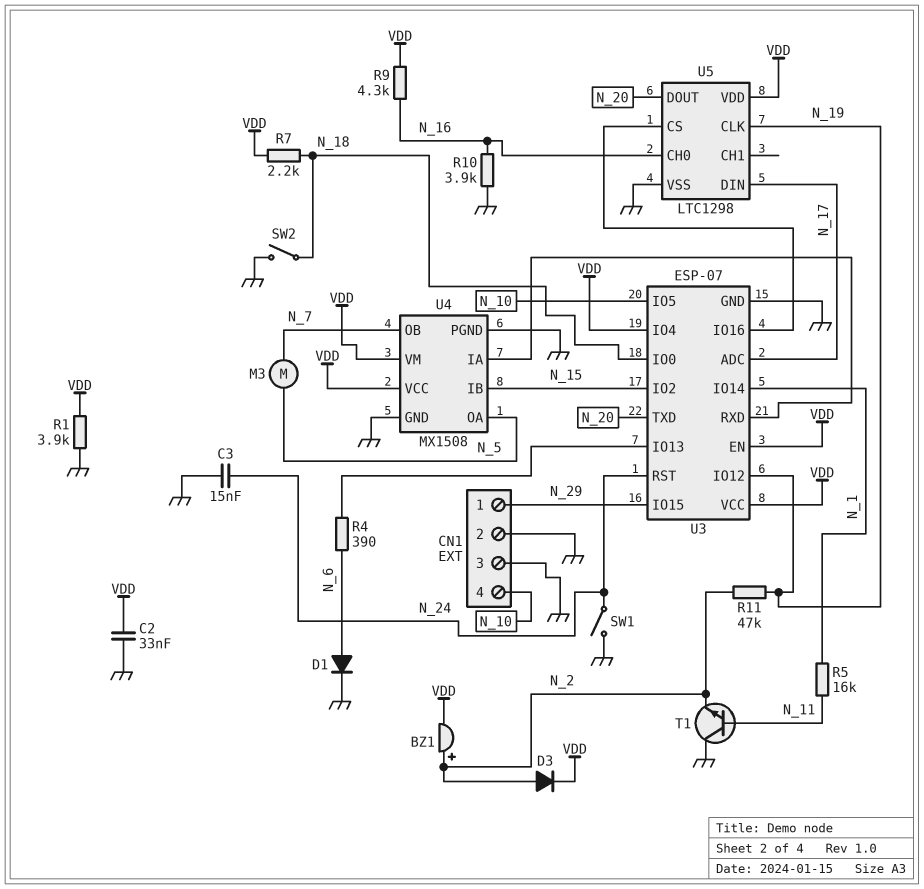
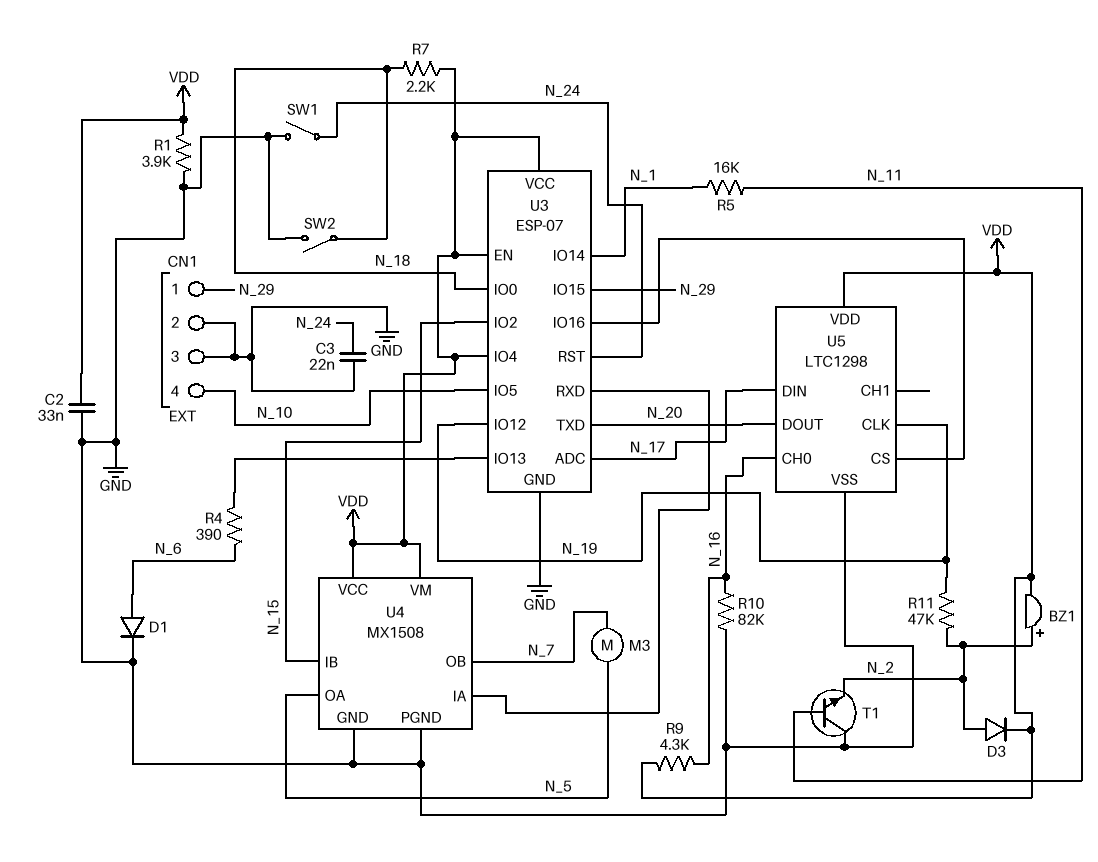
C3: 15nF (GND, N_24) -> 22nF (GND, N_24)
R10: 3.9k (GND, N_16) -> 82k (GND, N_16)

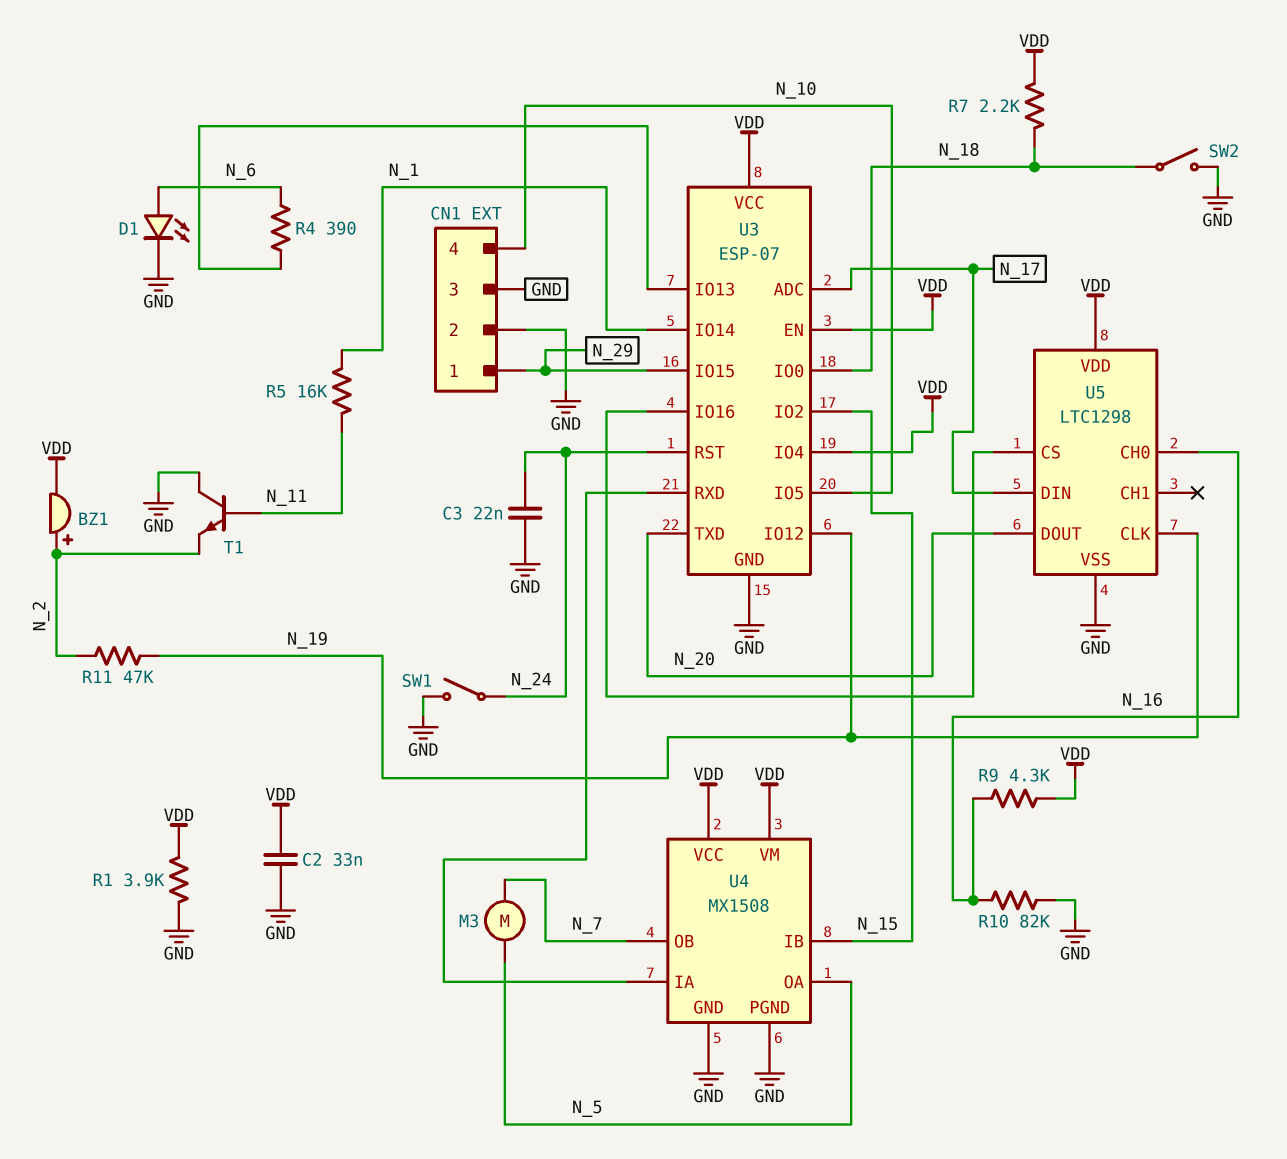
D1: diode (A N_6, K GND) -> LED (A N_6, K GND)
D3: diode (A N_2, K VDD) -> none

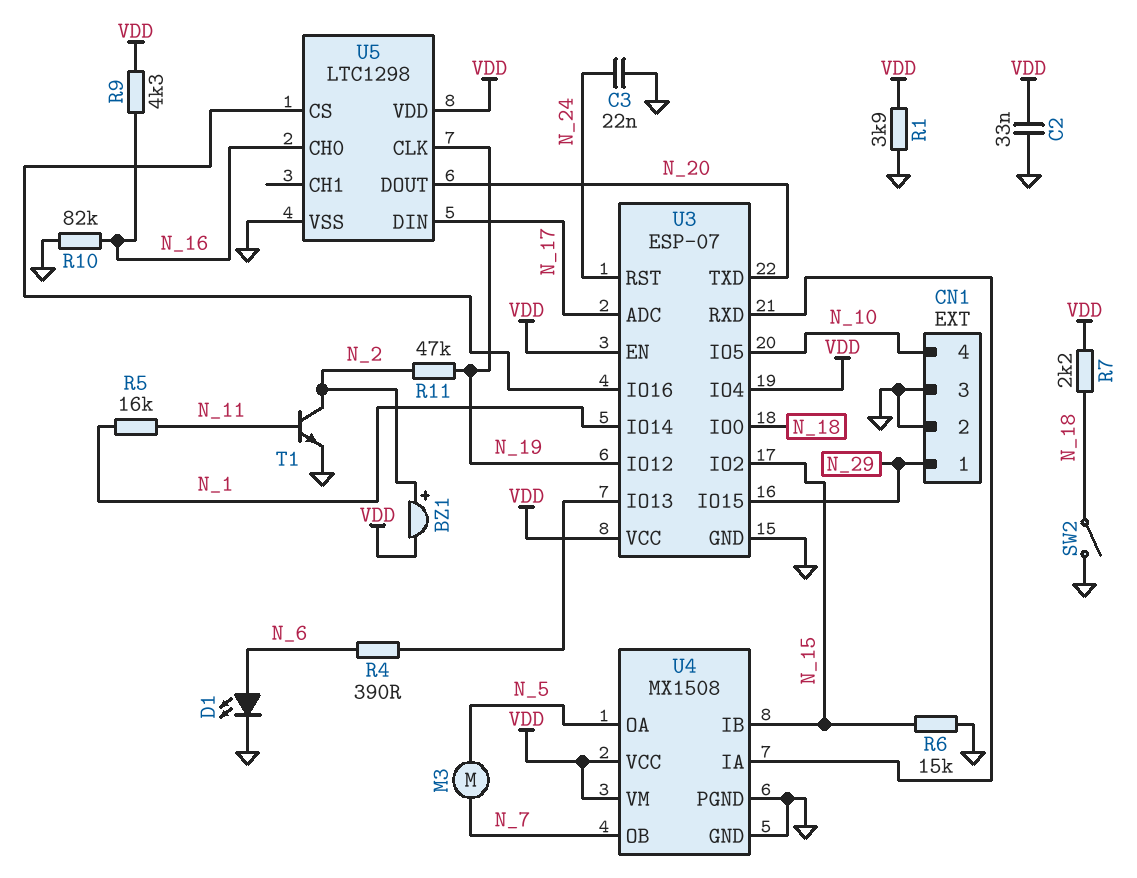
R6: none -> 15k (GND, N_15)
SW1: switch (GND, N_24) -> none
T1: NPN (B N_11, C GND, E N_2) -> NPN (B N_11, C N_2, E GND)

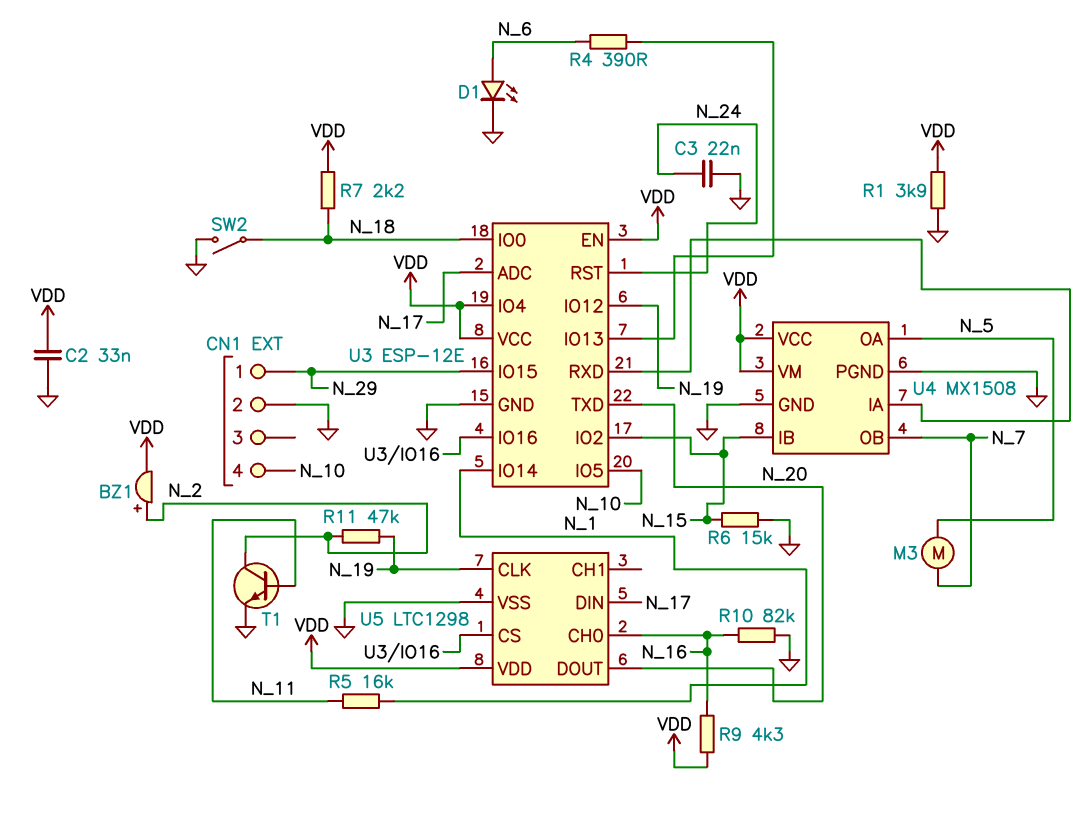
CN1 pin 3: GND -> none
U3: ESP-07 -> ESP-12E

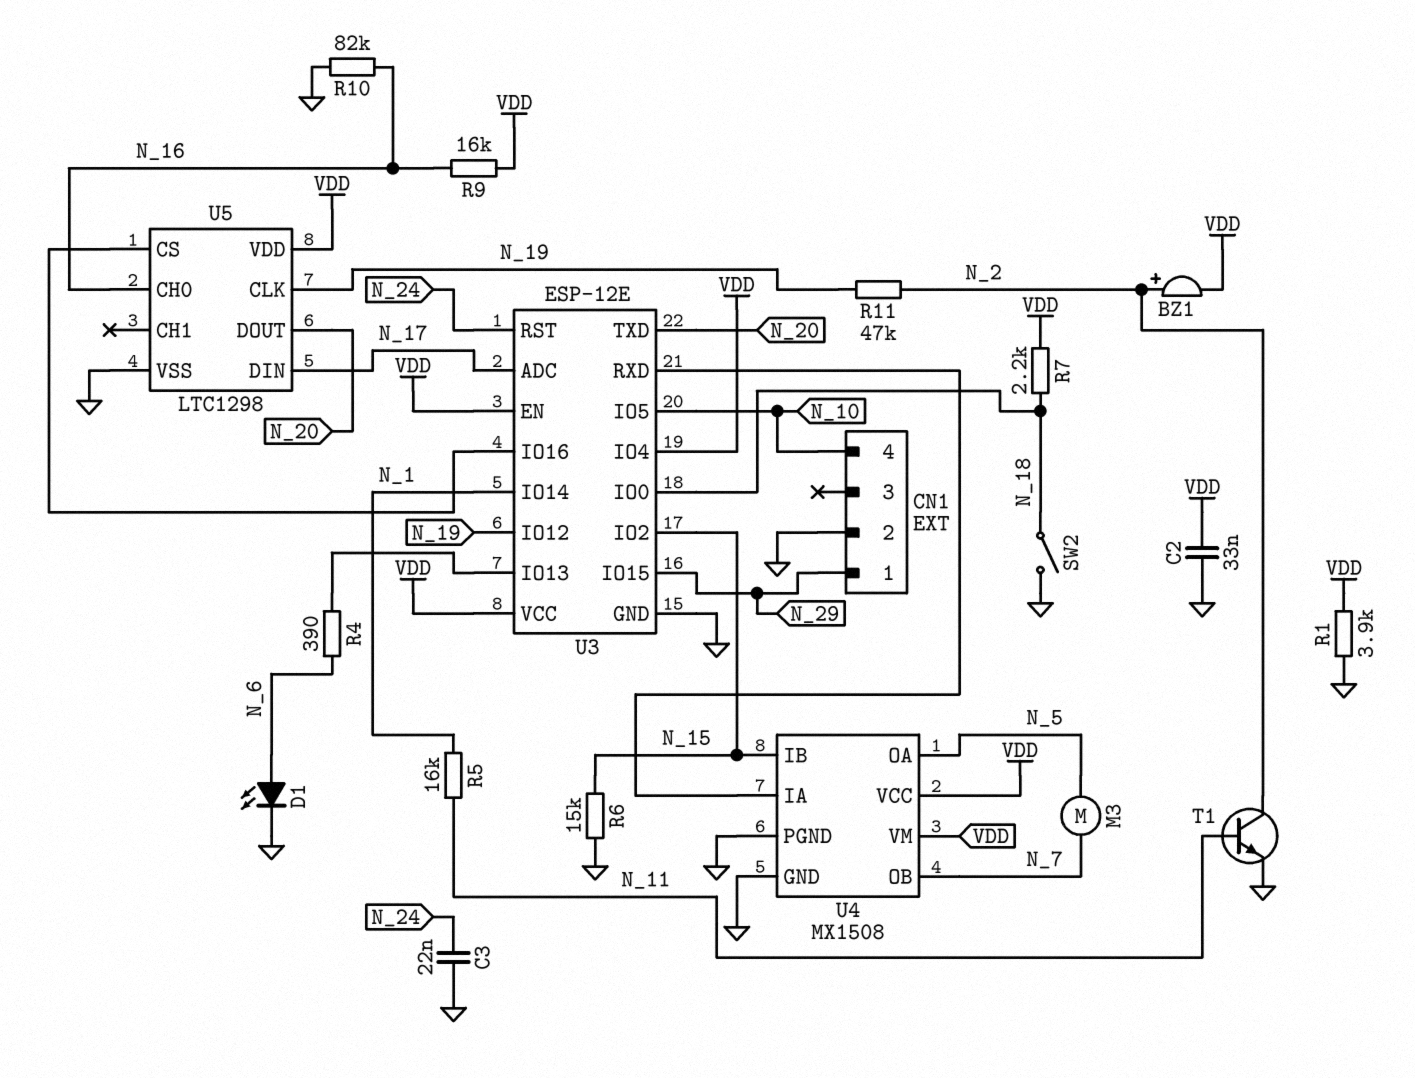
R9: 4.3k (N_16, VDD) -> 16k (N_16, VDD)

